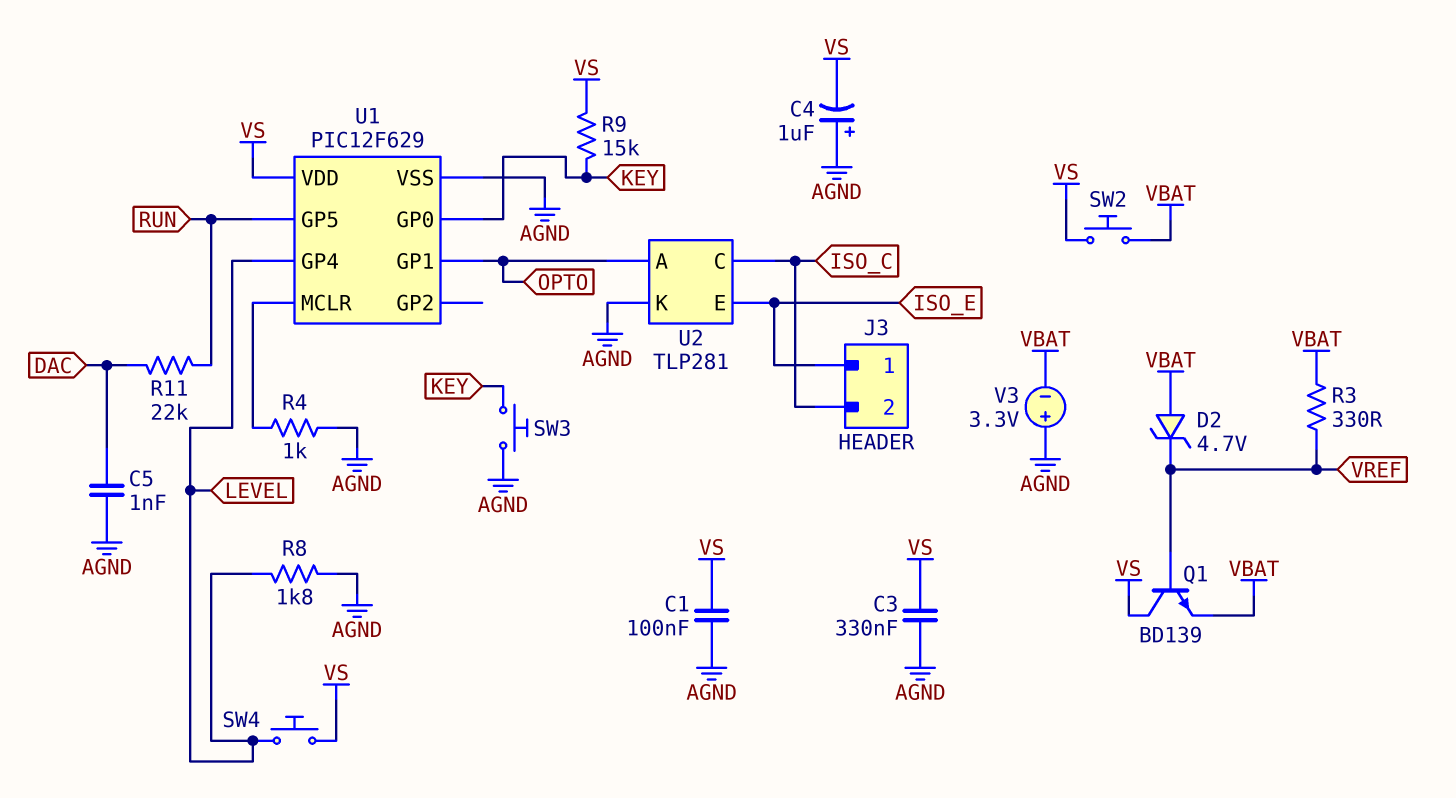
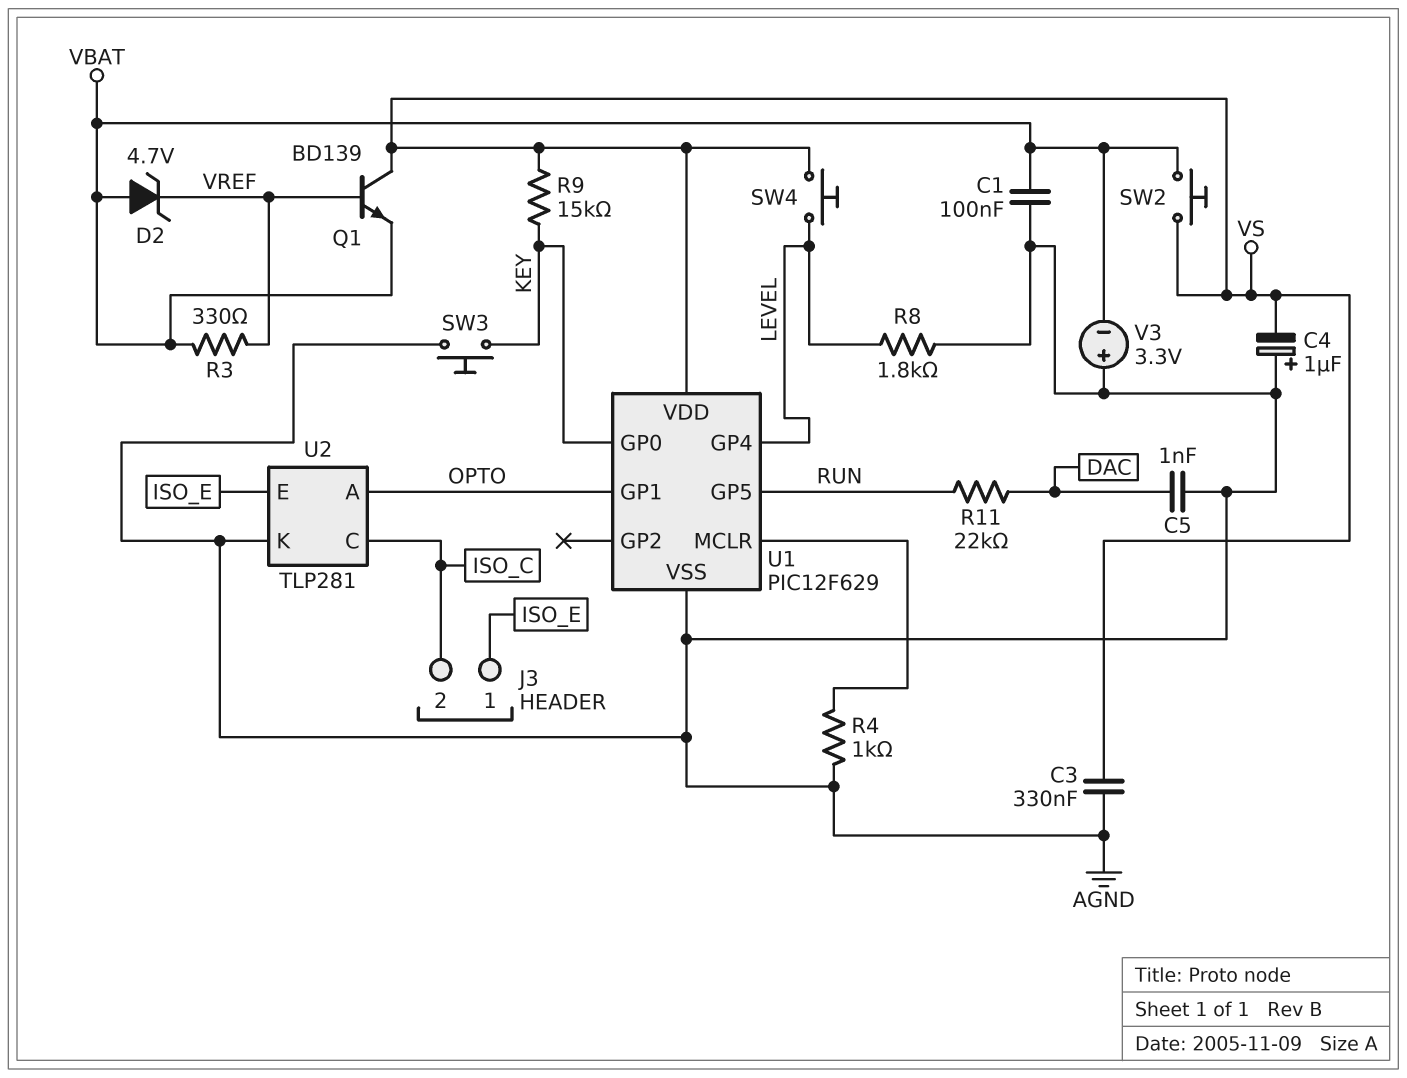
C1: 100nF (AGND, VS) -> 100nF (AGND, VBAT)

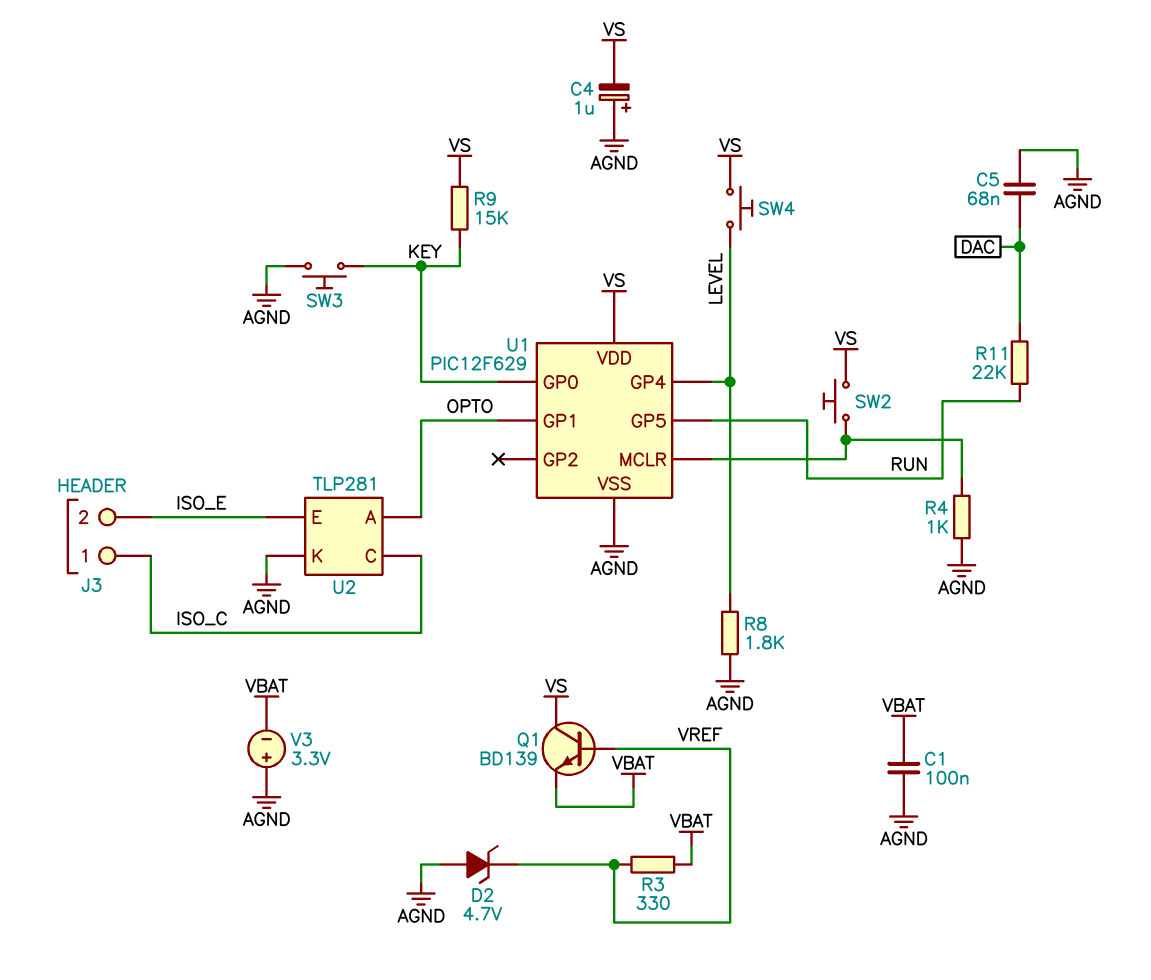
C3: 330nF (AGND, VS) -> none
C5: 1nF (AGND, DAC) -> 68nF (AGND, DAC)
D2: zener 4.7V (A VBAT, K VREF) -> zener 4.7V (A AGND, K VREF)
J3 pin 1: ISO_E -> ISO_C
J3 pin 2: ISO_C -> ISO_E
SW2: button (VBAT, VS) -> button (U1/MCLR, VS)

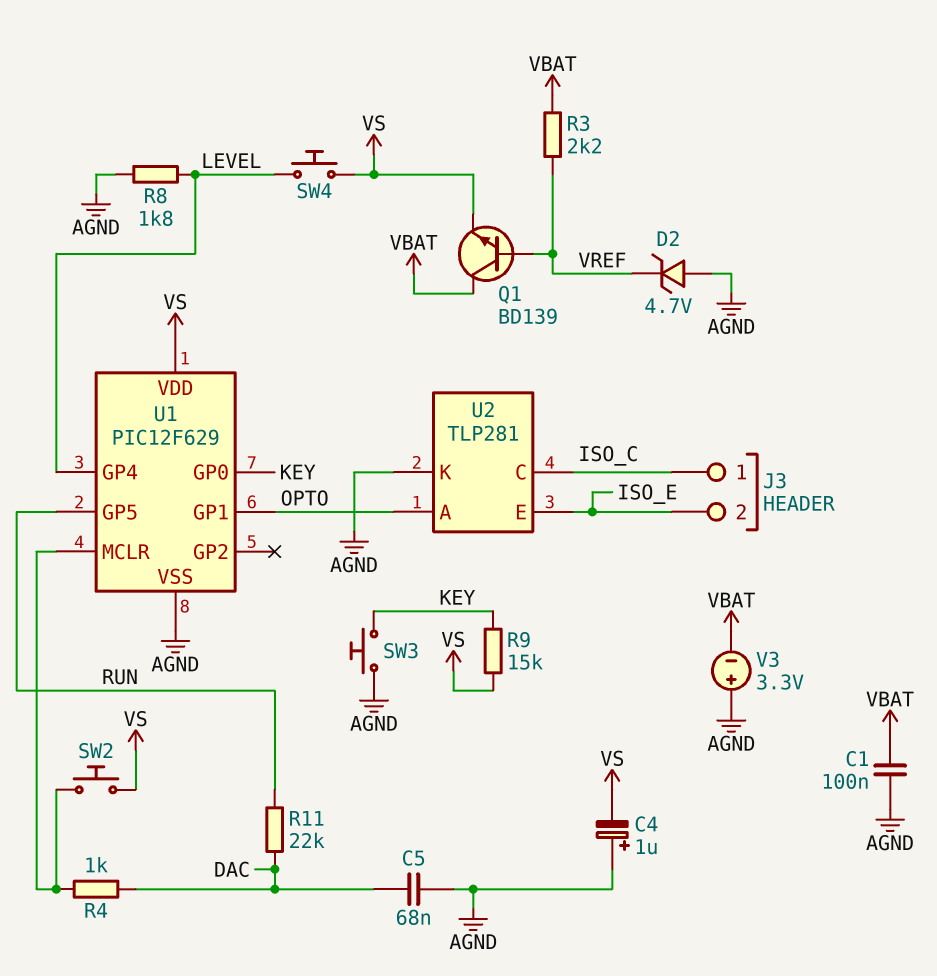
Q1: NPN BD139 (B VREF, C VS, E VBAT) -> NPN BD139 (B VREF, C VBAT, E VS)
R3: 330 (VBAT, VREF) -> 2.2k (VBAT, VREF)
R4: 1k (AGND, U1/MCLR) -> 1k (DAC, U1/MCLR)

